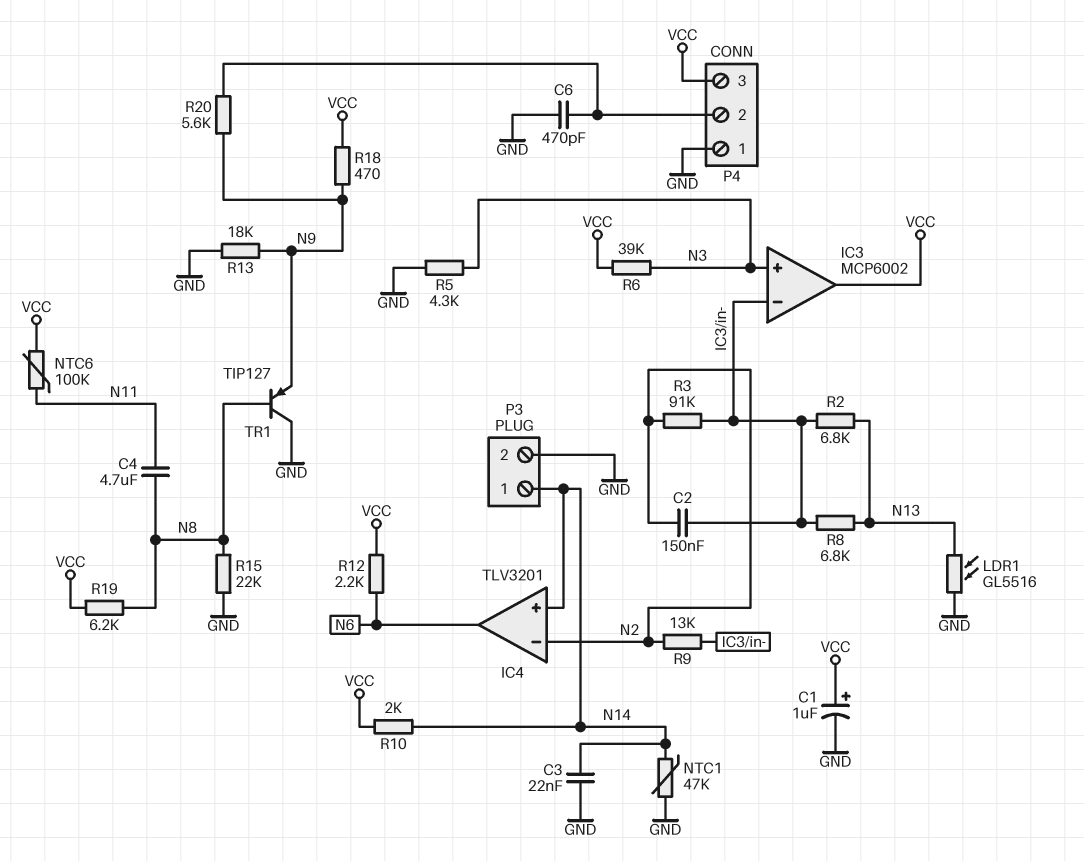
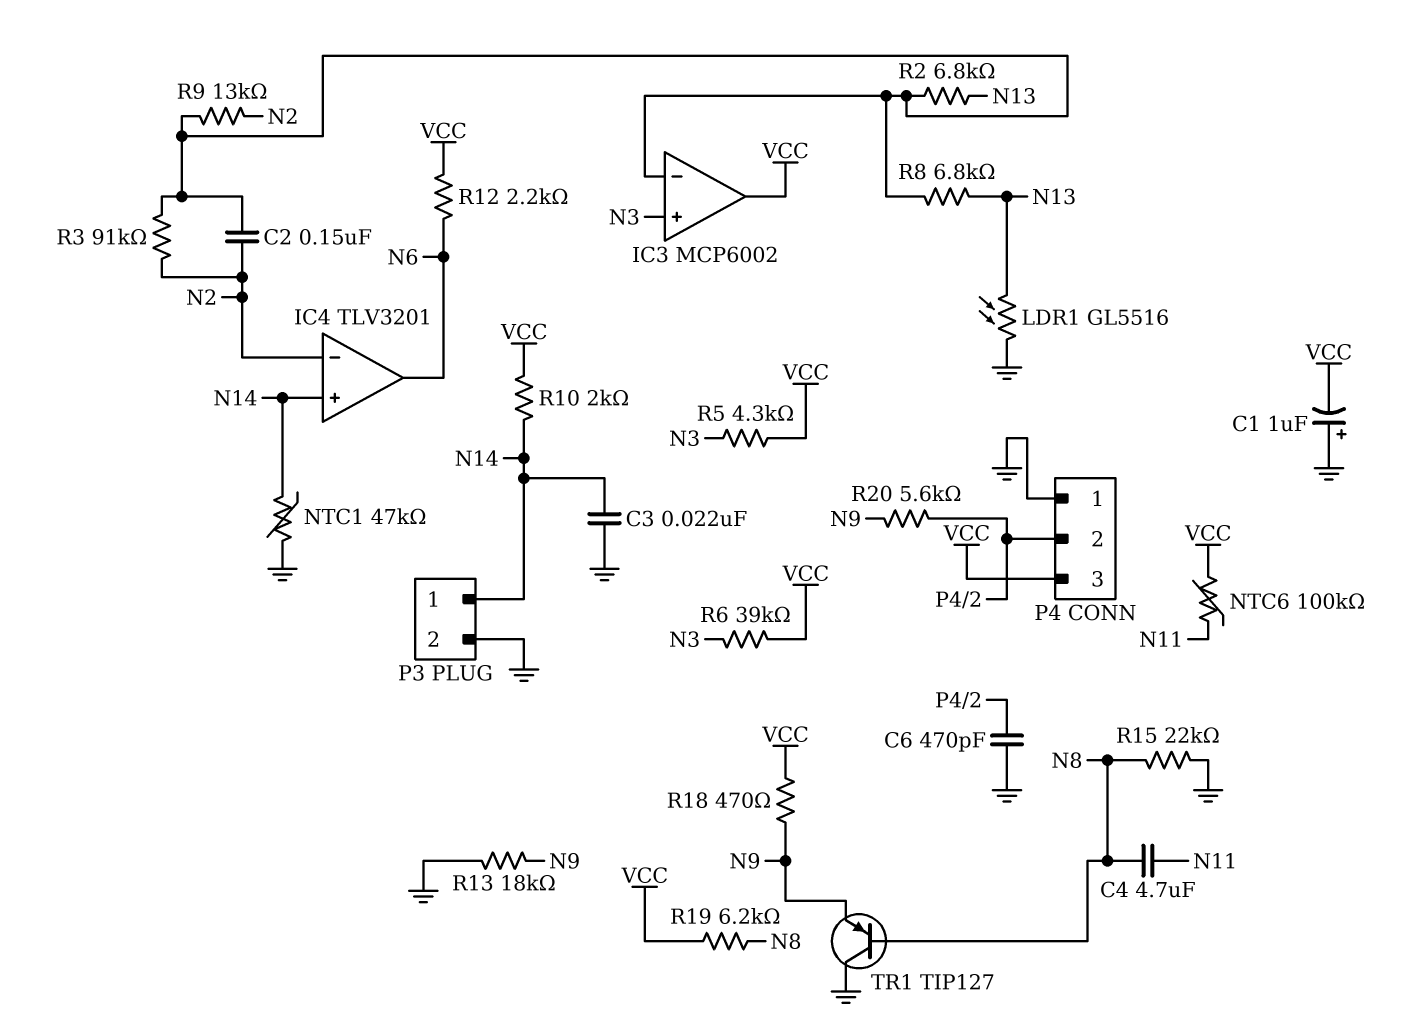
C1: 1uF (plus VCC, minus GND) -> 1uF (plus GND, minus VCC)
R5: 4.3k (GND, N3) -> 4.3k (N3, VCC)

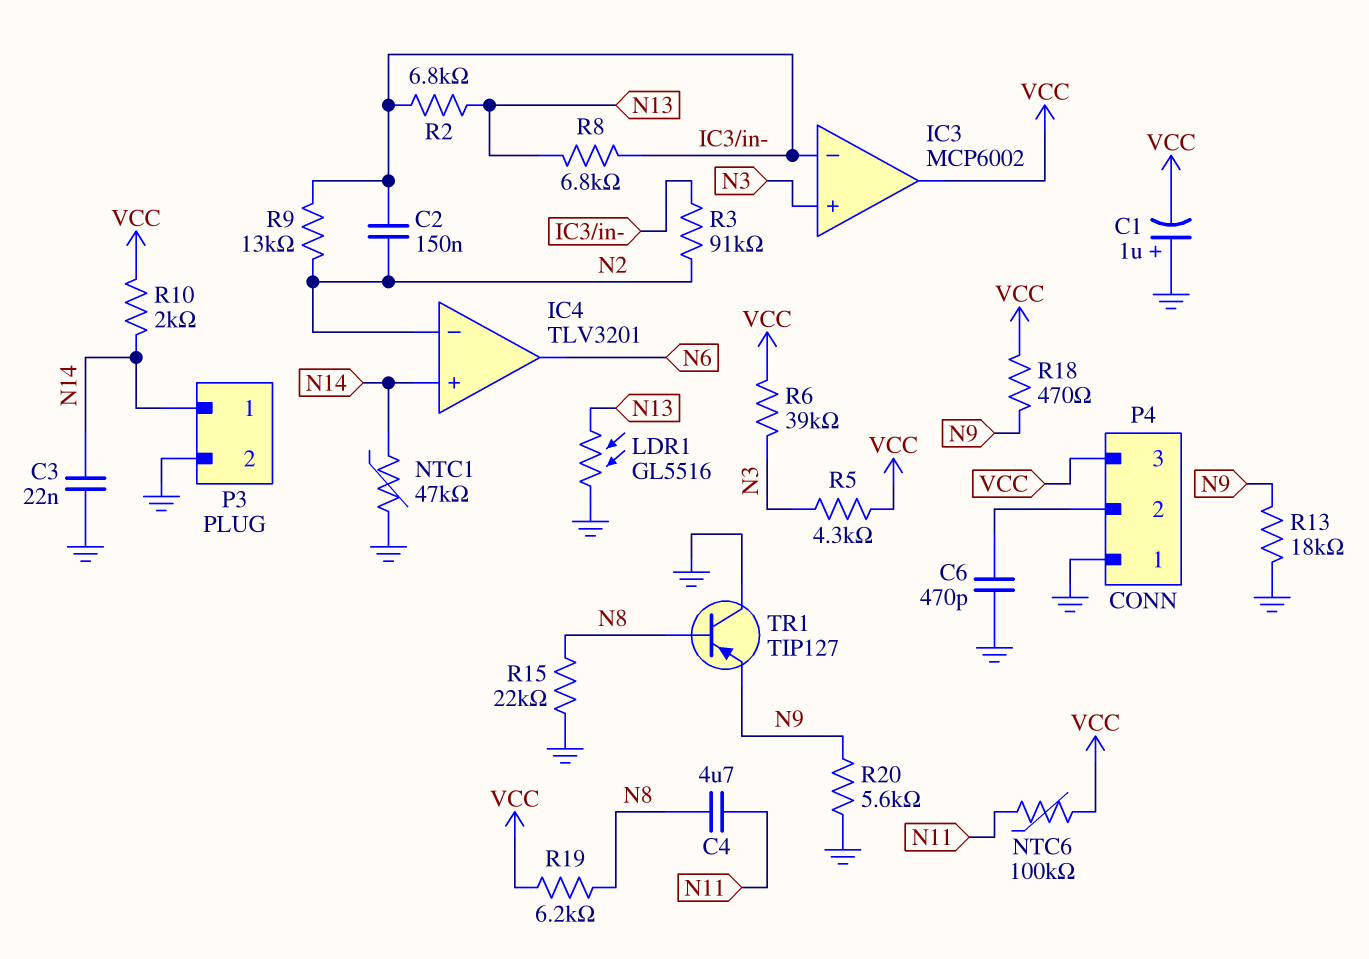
R12: 2.2k (N6, VCC) -> none
R20: 5.6k (N9, P4/2) -> 5.6k (GND, N9)

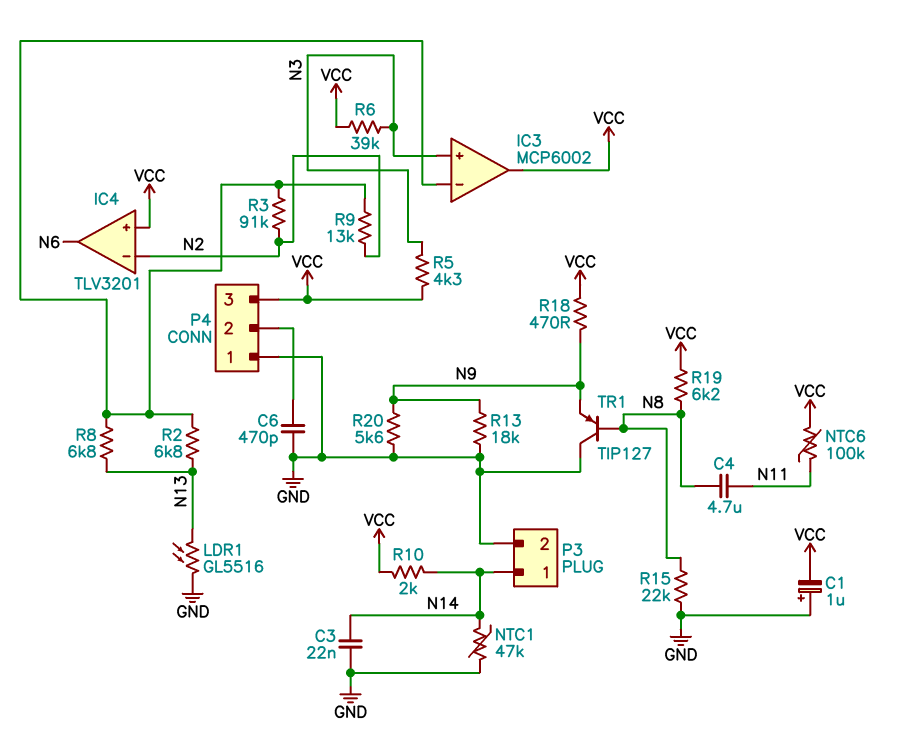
C2: 150nF (IC3/in-, N2) -> none
IC4 pin in+: N14 -> VCC

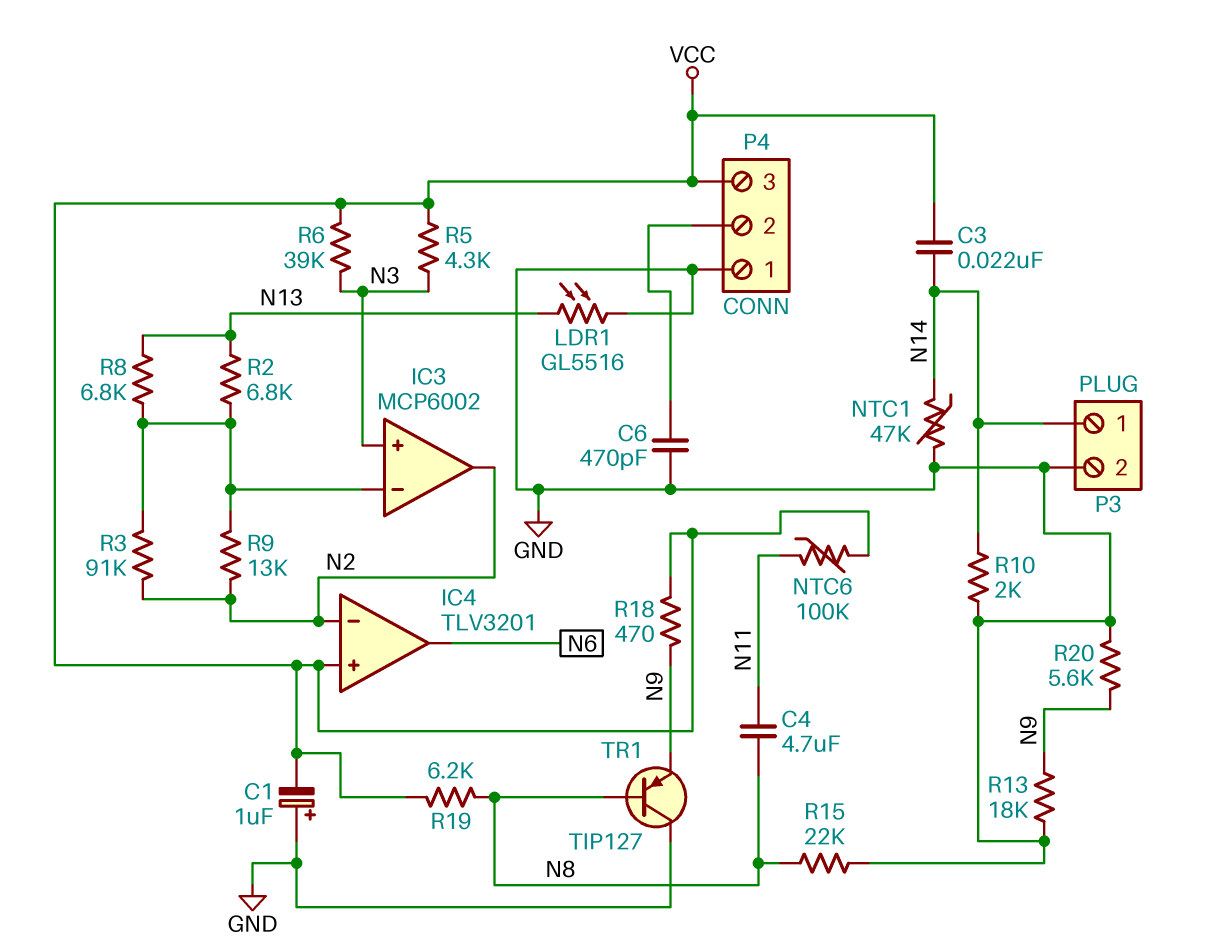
C3: 22nF (GND, N14) -> 22nF (N14, VCC)
IC3 pin out: VCC -> N2
R10: 2k (N14, VCC) -> 2k (GND, N14)

